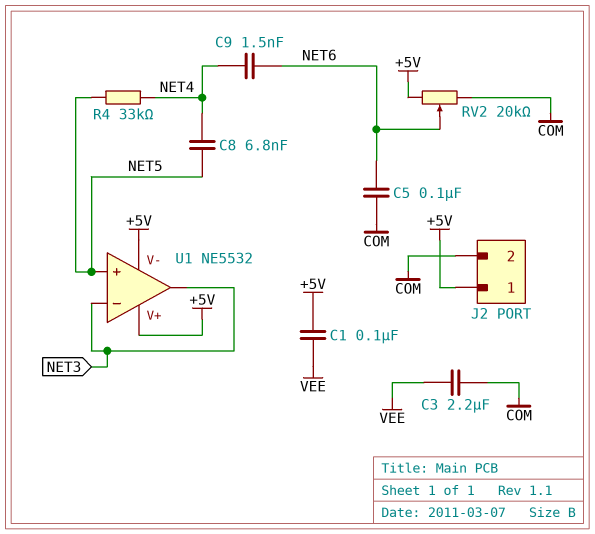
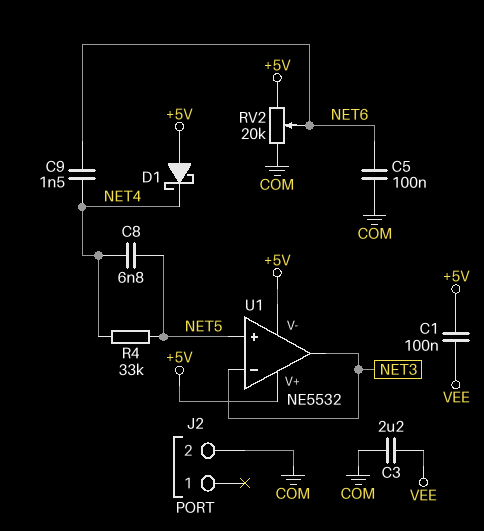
D1: none -> schottky (A +5V, K NET4)
J2 pin 1: +5V -> none

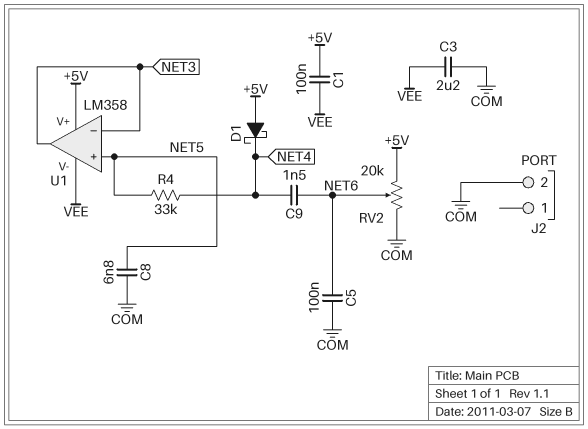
C8: 6.8nF (NET4, NET5) -> 6.8nF (COM, NET5)
U1: NE5532 -> LM358
U1 pin V-: +5V -> VEE

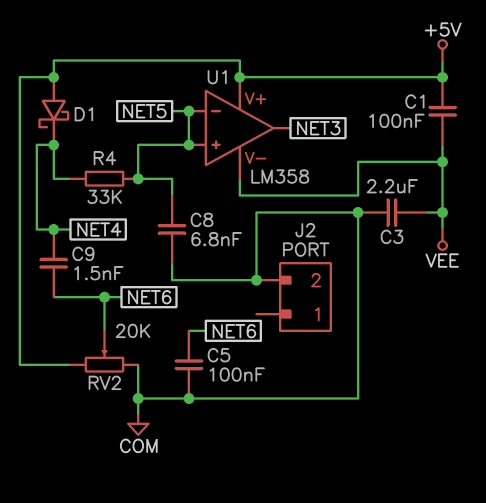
U1 pin in-: NET3 -> NET5

